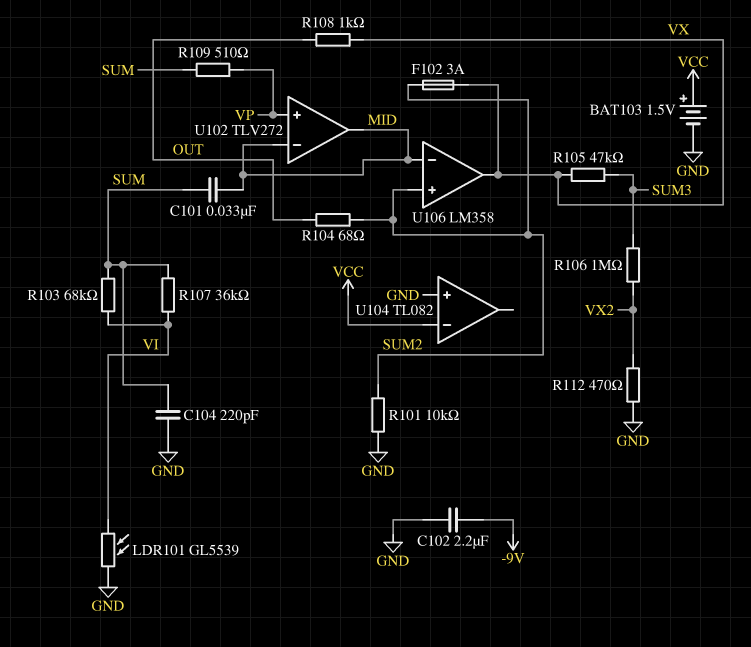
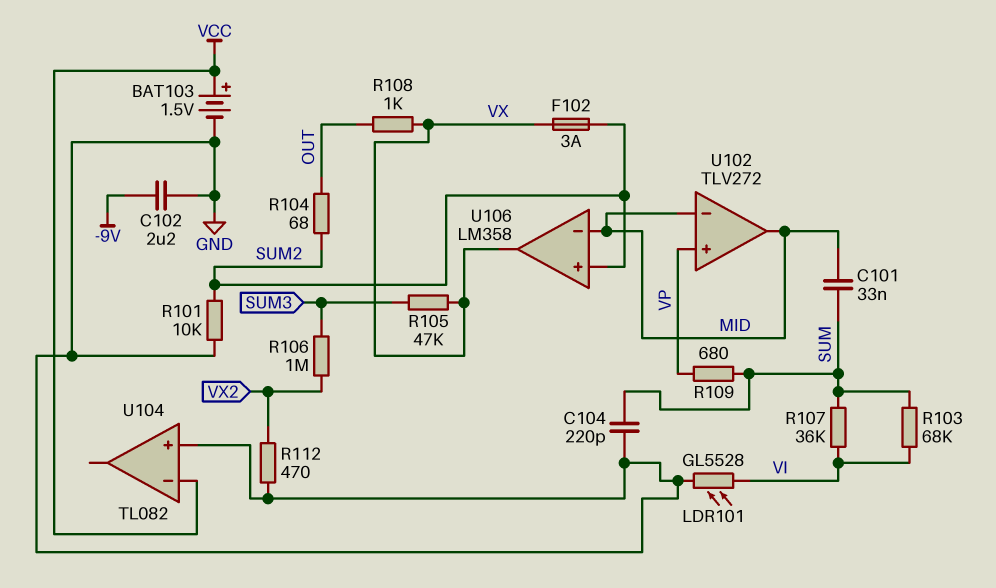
LDR101: GL5539 (GND, VI) -> GL5528 (GND, VI)
R109: 510 (SUM, VP) -> 680 (SUM, VP)

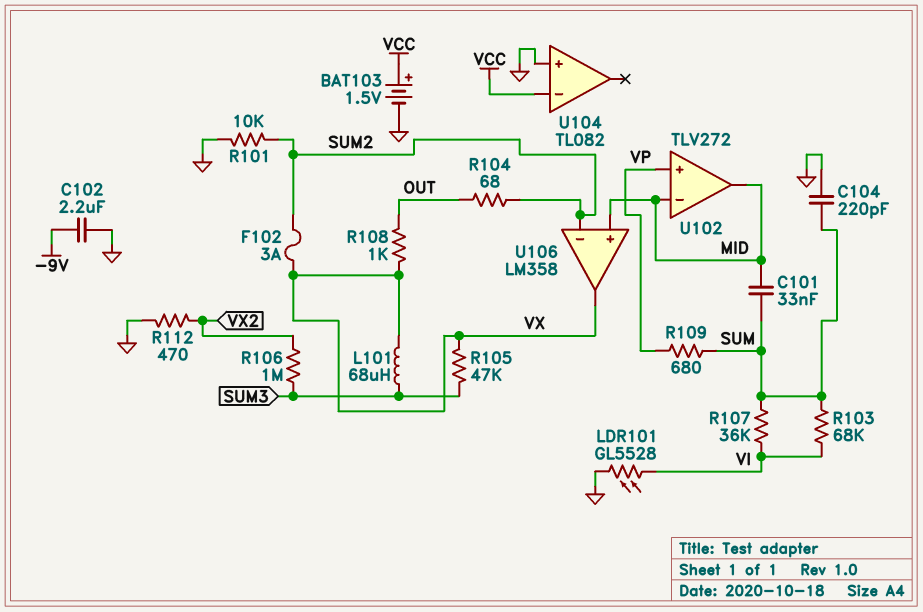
L101: none -> 68uH (SUM3, VX)
U106 pin in+: SUM2 -> MID
U106 pin in-: MID -> SUM2

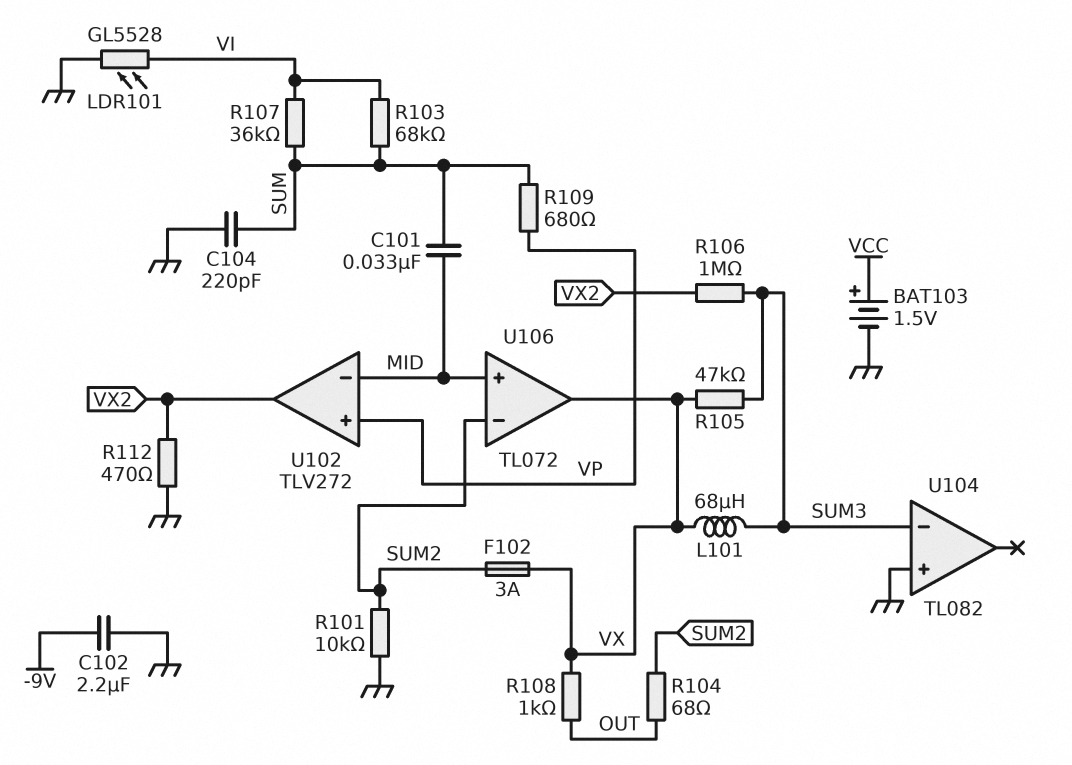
U102 pin out: MID -> VX2
U104 pin in-: VCC -> SUM3
U106: LM358 -> TL072

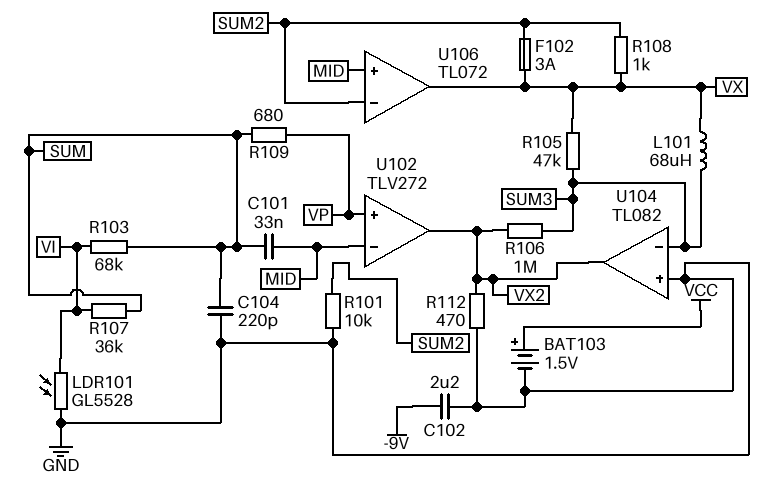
R104: 68 (OUT, SUM2) -> none
R108: 1k (OUT, VX) -> 1k (SUM2, VX)
U104 pin out: none -> VX2

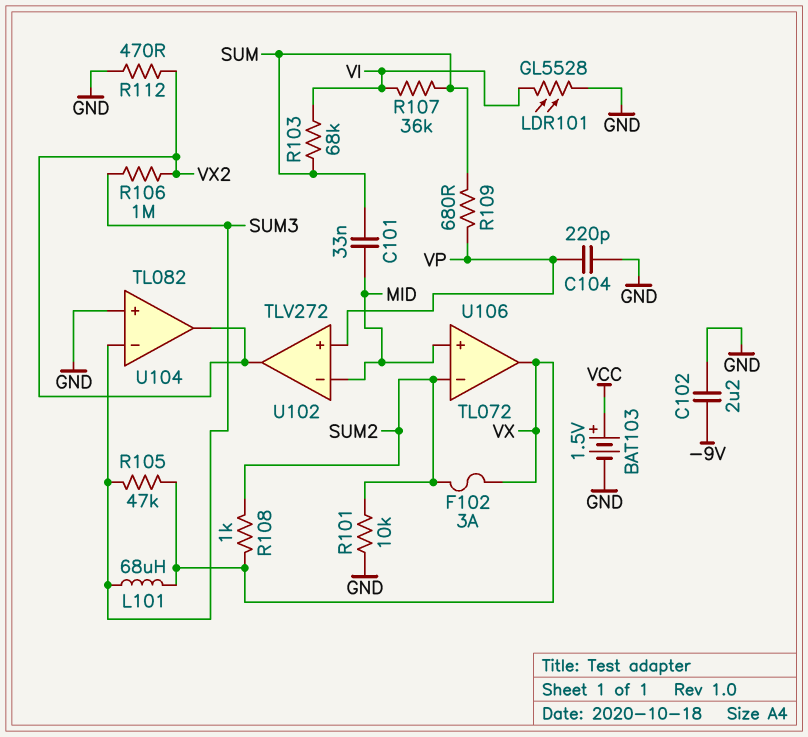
C104: 220pF (GND, SUM) -> 220pF (GND, VP)

